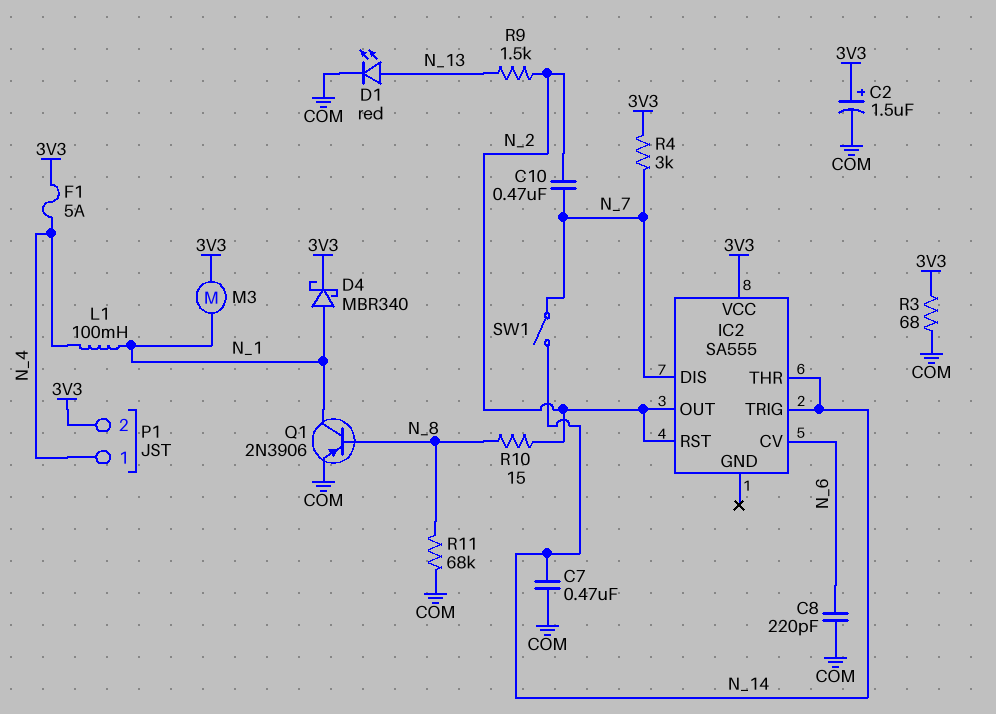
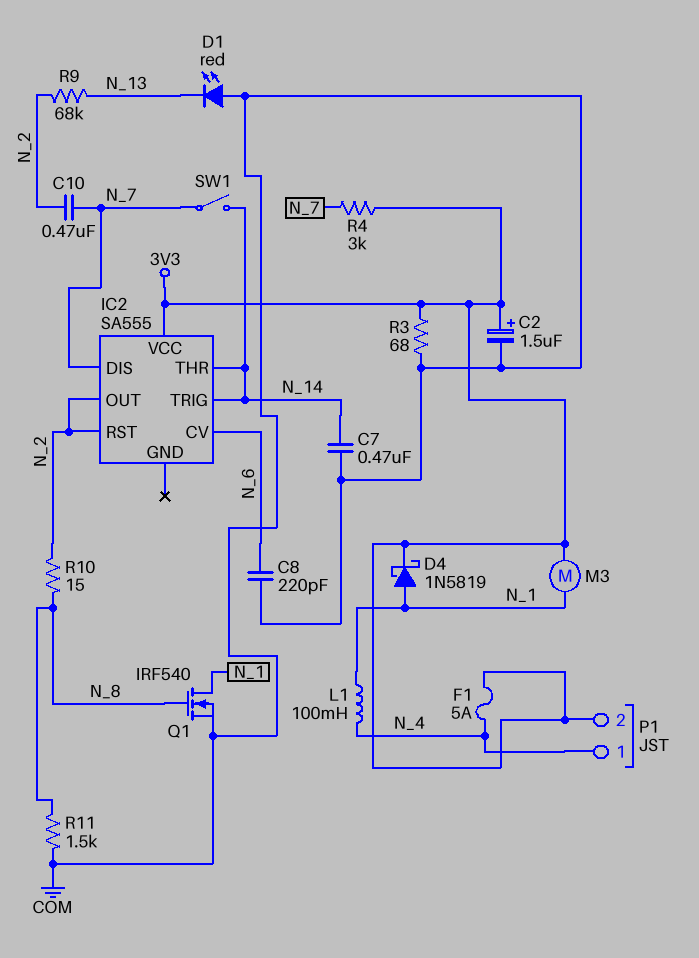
D1: LED red (A N_13, K COM) -> LED red (A COM, K N_13)
D4: schottky MBR340 (A N_1, K 3V3) -> schottky 1N5819 (A N_1, K 3V3)
Q1: PNP 2N3906 (B N_8, C N_1, E COM) -> NMOS IRF540 (G N_8, D N_1, S COM)
R9: 1.5k (N_2, N_13) -> 68k (N_2, N_13)
R11: 68k (COM, N_8) -> 1.5k (COM, N_8)

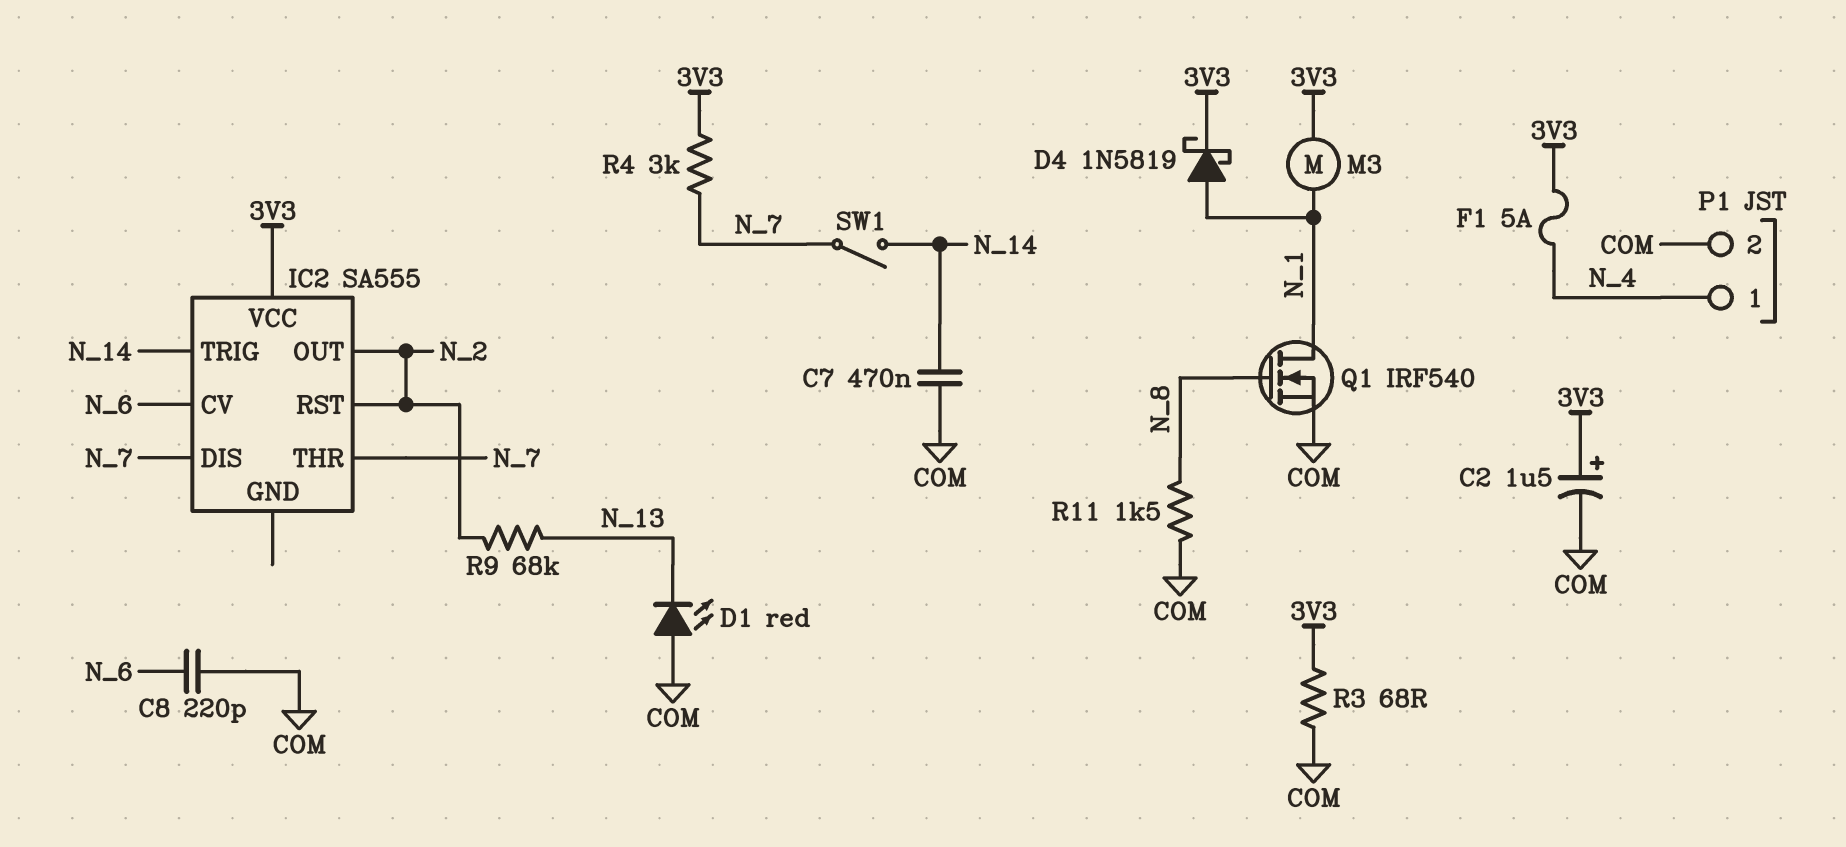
C10: 470nF (N_2, N_7) -> none
IC2 pin THR: N_14 -> N_7
L1: 100mH (N_1, N_4) -> none
P1 pin 2: 3V3 -> COM
R10: 15 (N_2, N_8) -> none

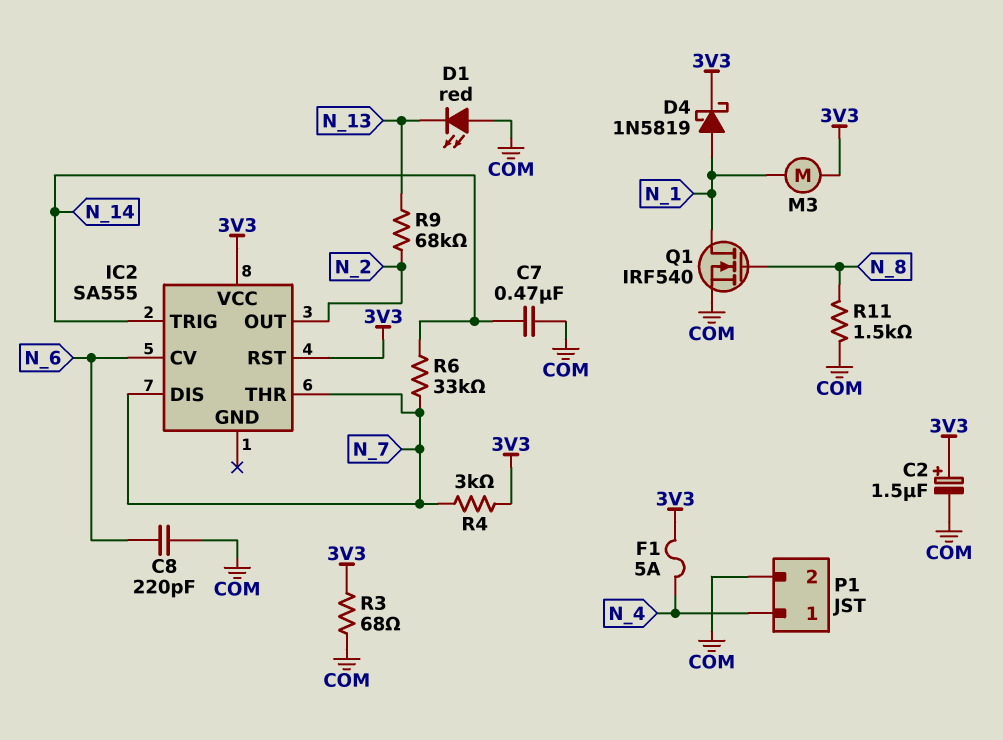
IC2 pin RST: N_2 -> 3V3
R6: none -> 33k (N_7, N_14)
SW1: switch (N_7, N_14) -> none

